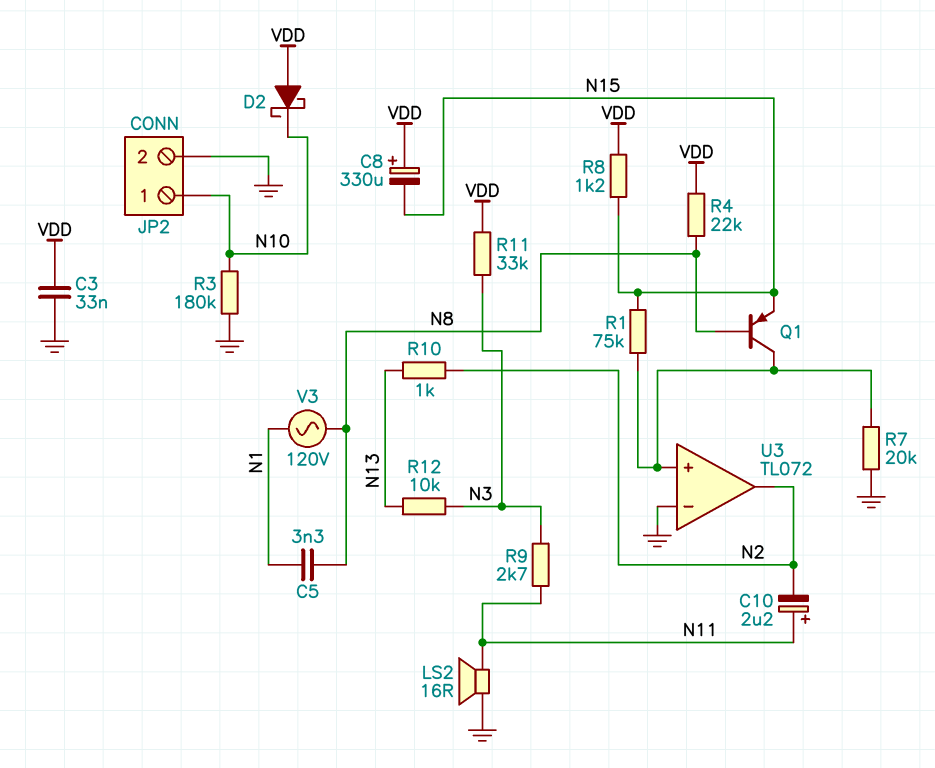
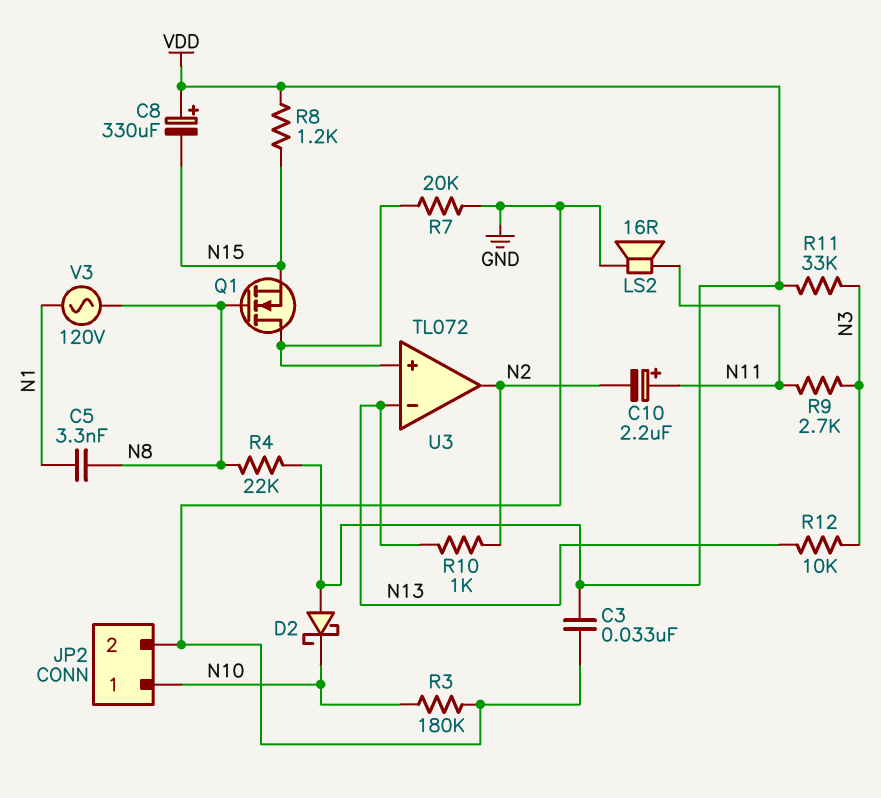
Q1: PNP (B N8, C U3/in+, E N15) -> NMOS (G N8, D U3/in+, S N15)
R1: 75k (N15, U3/in+) -> none
U3 pin in-: GND -> N13

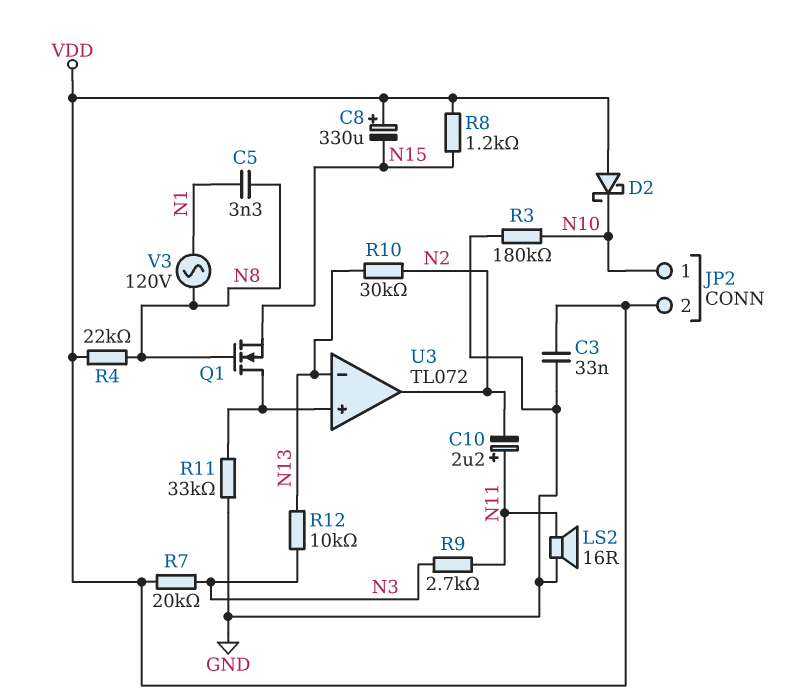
JP2 pin 2: GND -> VDD
R7: 20k (GND, U3/in+) -> 20k (N3, VDD)
R10: 1k (N2, N13) -> 30k (N2, N13)
R11: 33k (N3, VDD) -> 33k (GND, U3/in+)

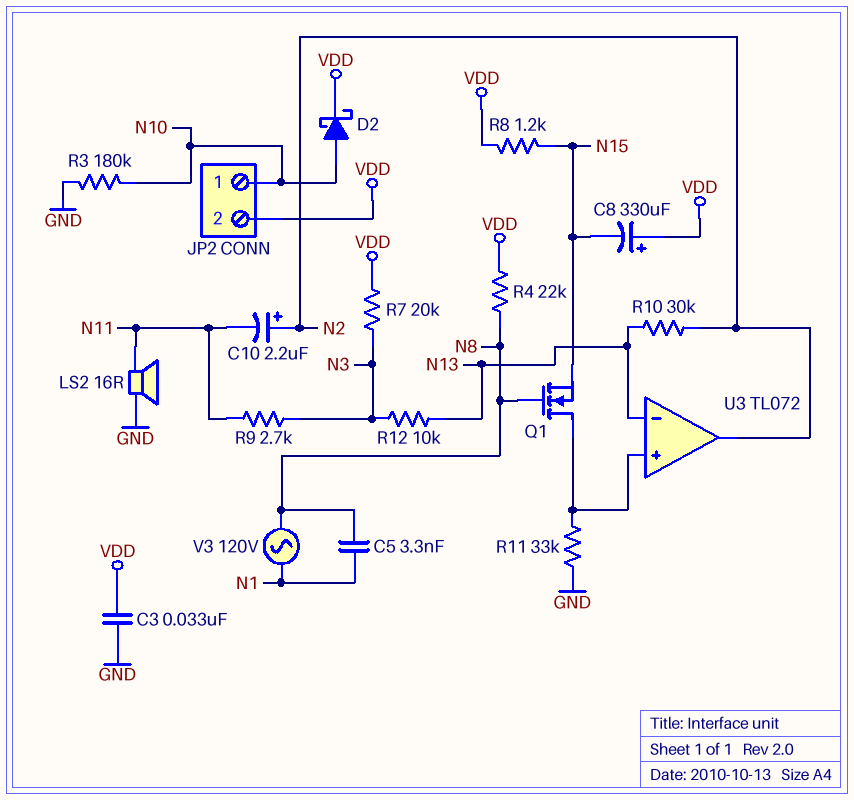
C10: 2.2uF (plus N11, minus N2) -> 2.2uF (plus N2, minus N11)
D2: schottky (A VDD, K N10) -> schottky (A N10, K VDD)

